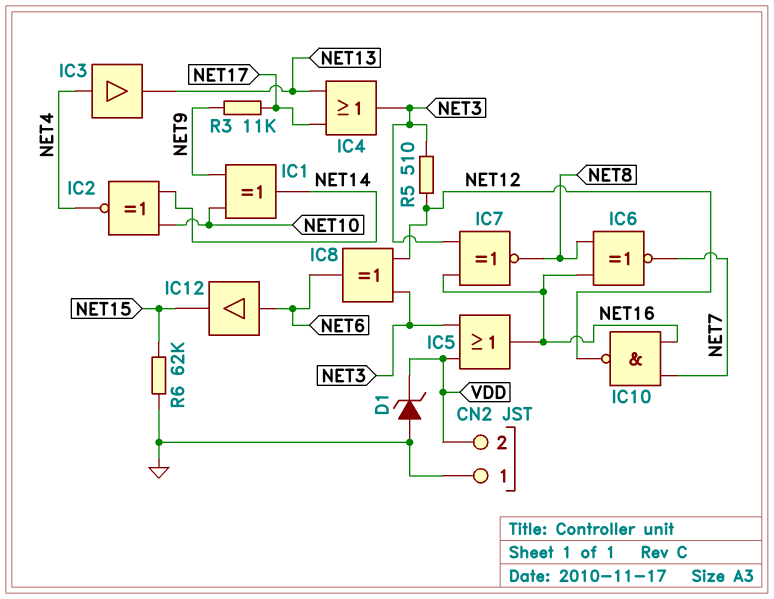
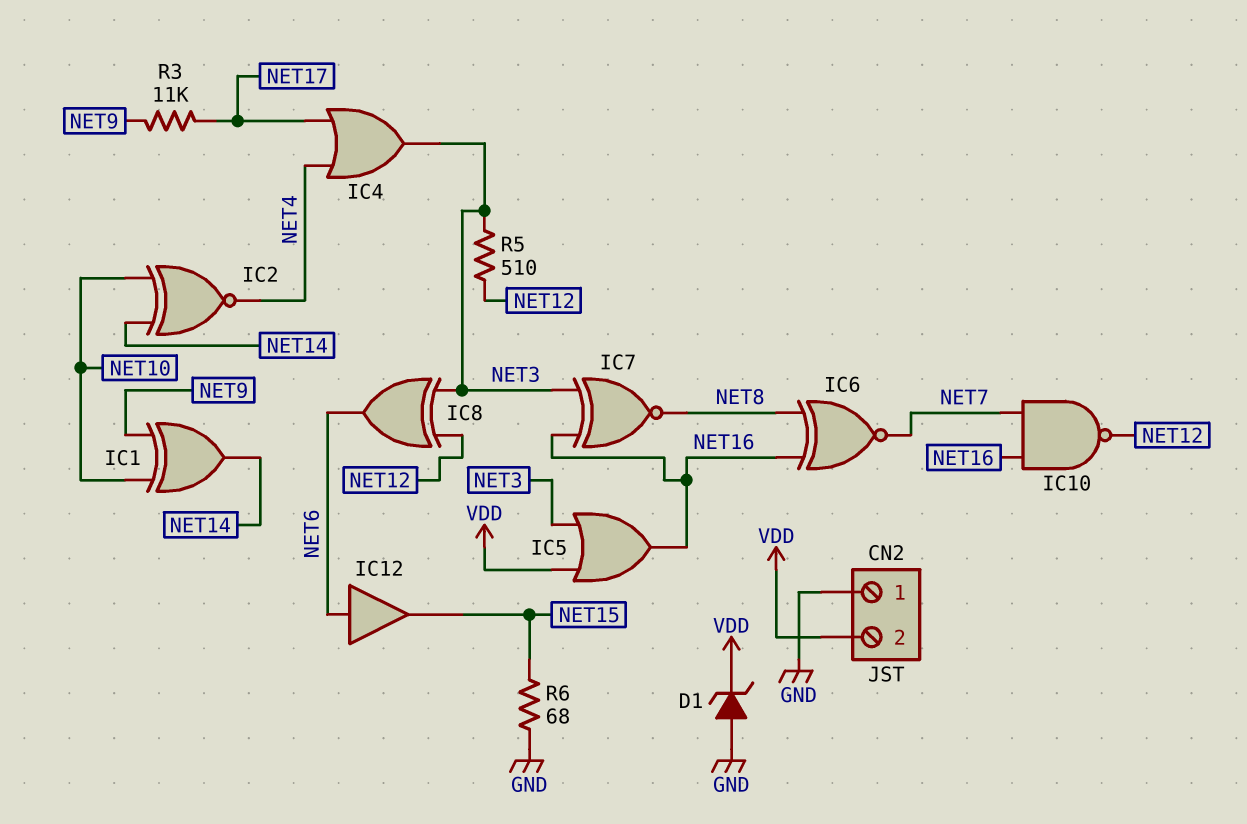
IC3: buffer (in NET4, out NET13) -> none
IC4: OR (in NET13, in NET17, out NET3) -> OR (in NET4, in NET17, out NET3)
R6: 62k (GND, NET15) -> 68 (GND, NET15)

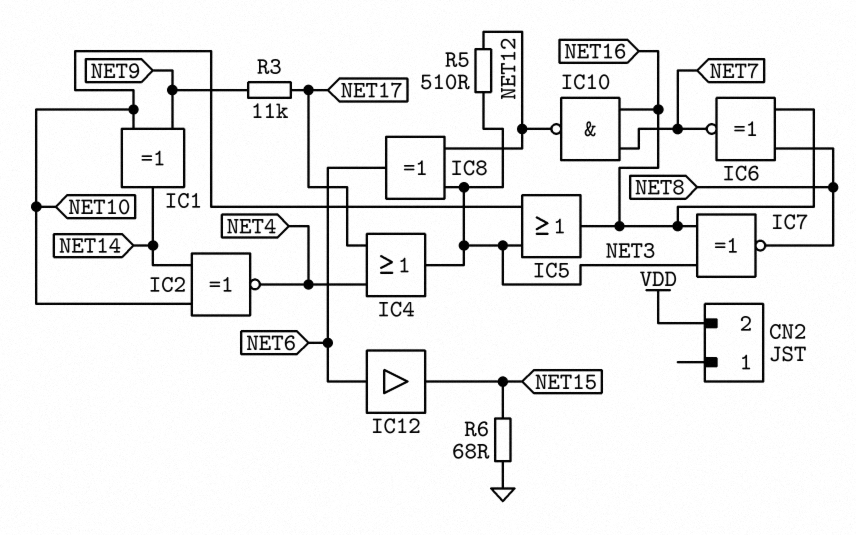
CN2 pin 1: GND -> none
D1: zener (A GND, K VDD) -> none
IC5: OR (in NET3, in VDD, out NET16) -> OR (in NET3, in NET10, out NET16)

